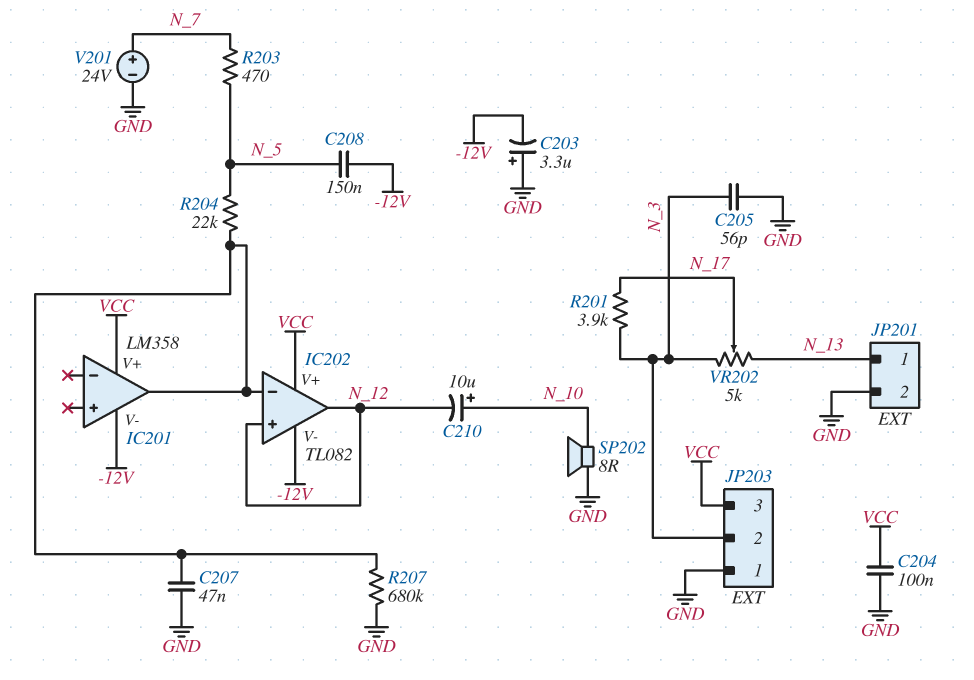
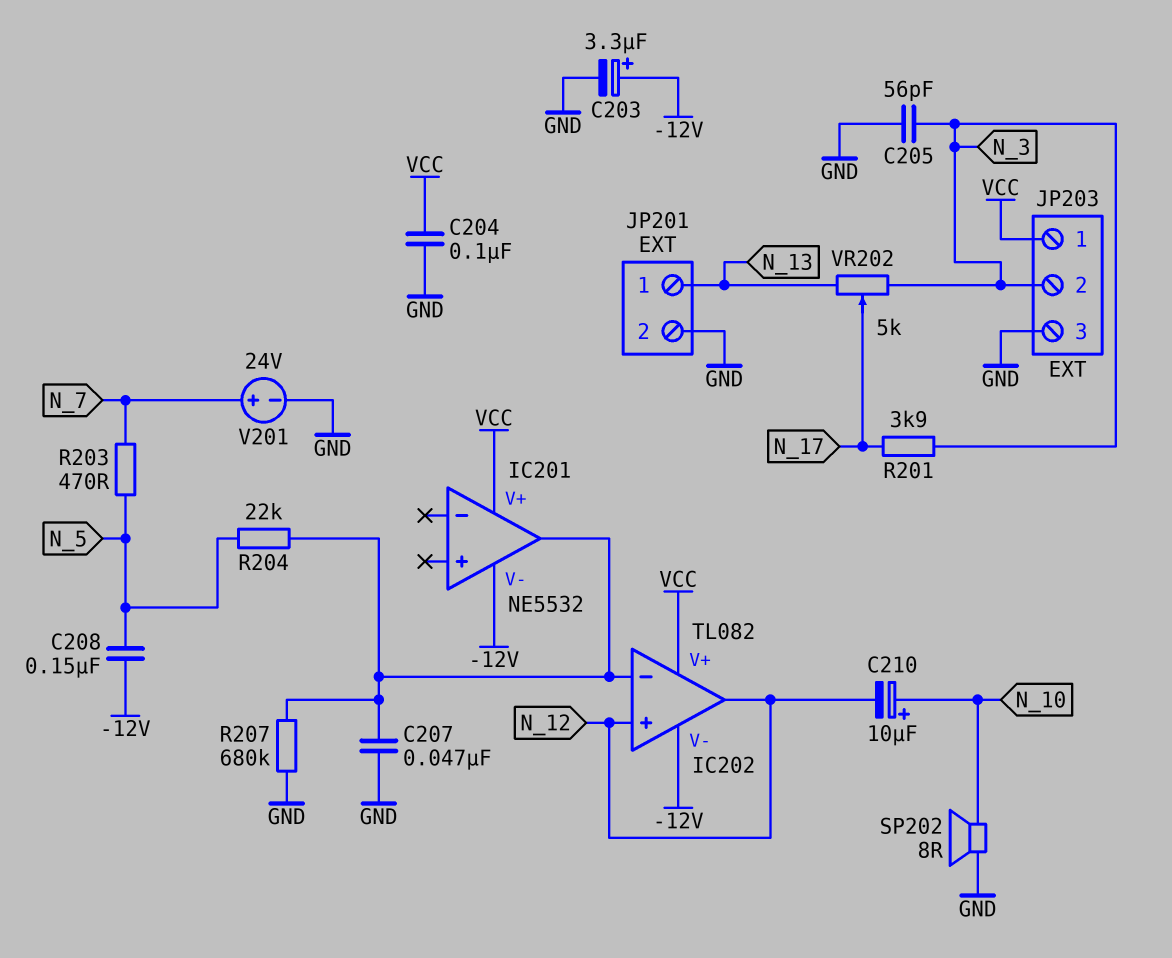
C203: 3.3uF (plus GND, minus -12V) -> 3.3uF (plus -12V, minus GND)
IC201: LM358 -> NE5532
JP203 pin 1: GND -> VCC
JP203 pin 3: VCC -> GND

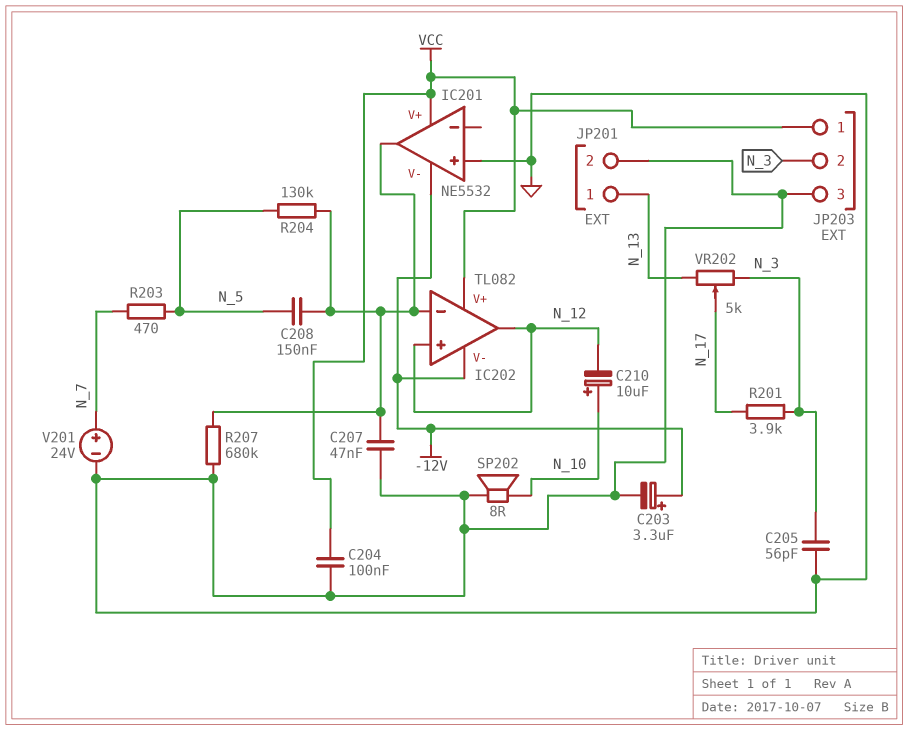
C208: 150nF (-12V, N_5) -> 150nF (IC201/out, N_5)
IC201 pin in+: none -> GND
R204: 22k (IC201/out, N_5) -> 130k (IC201/out, N_5)

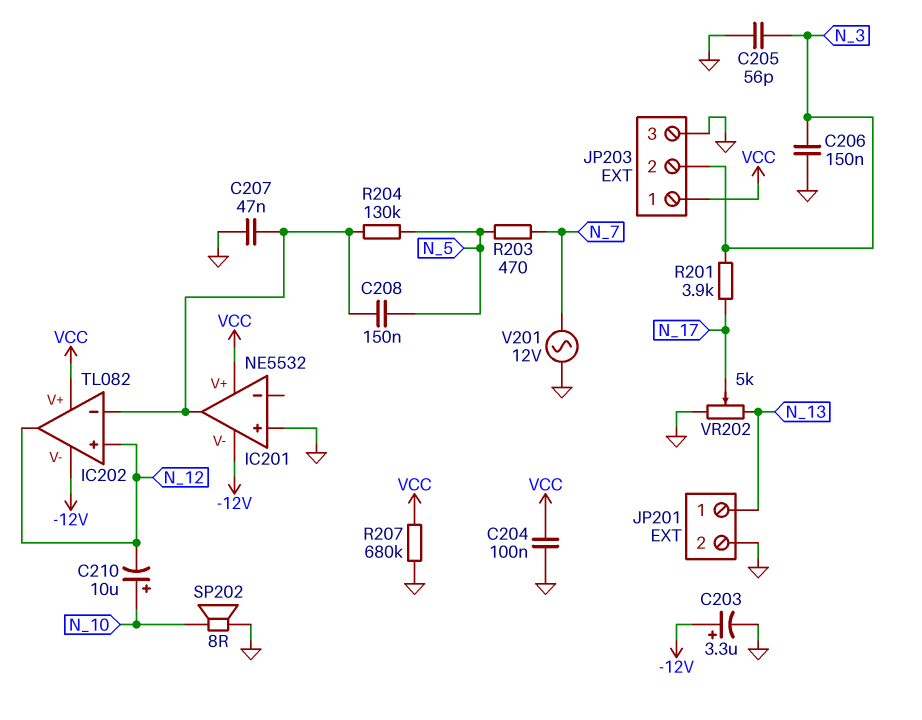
C206: none -> 150nF (GND, N_3)
R207: 680k (GND, IC201/out) -> 680k (GND, VCC)
V201: 24V (plus N_7, minus GND) -> AC 12V (GND, N_7)
VR202: 5k (N_3, N_13, wiper N_17) -> 5k (GND, N_13, wiper N_17)

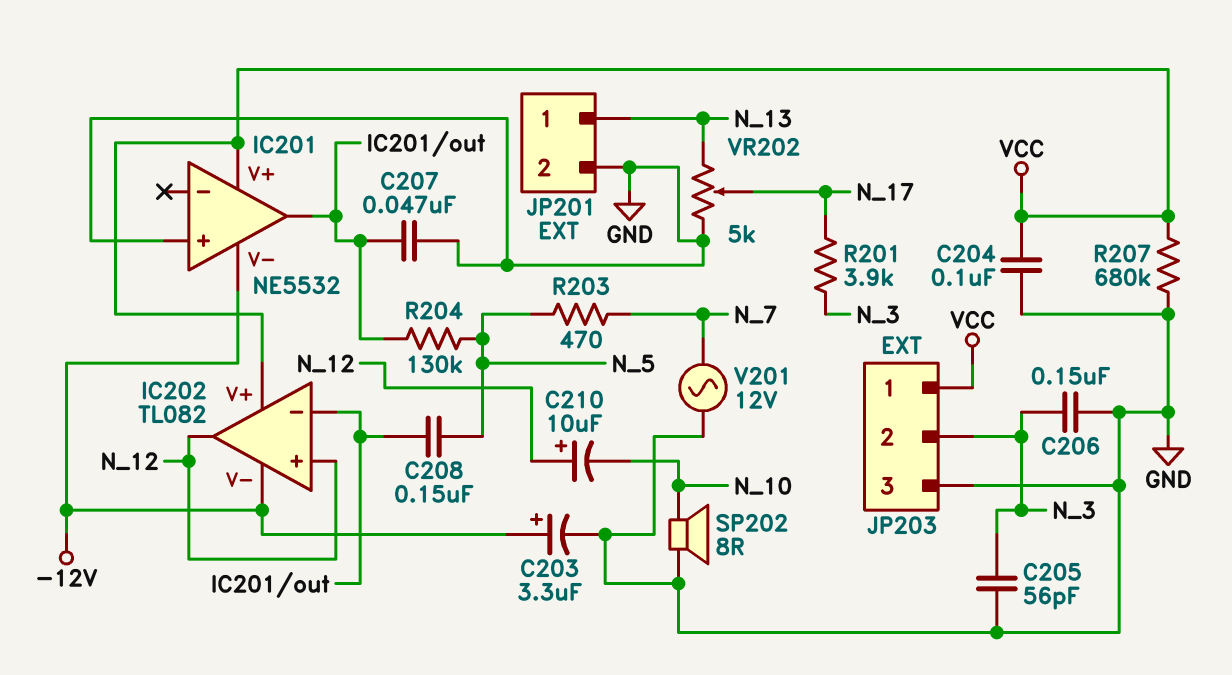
C210: 10uF (plus N_10, minus N_12) -> 10uF (plus N_12, minus N_10)

